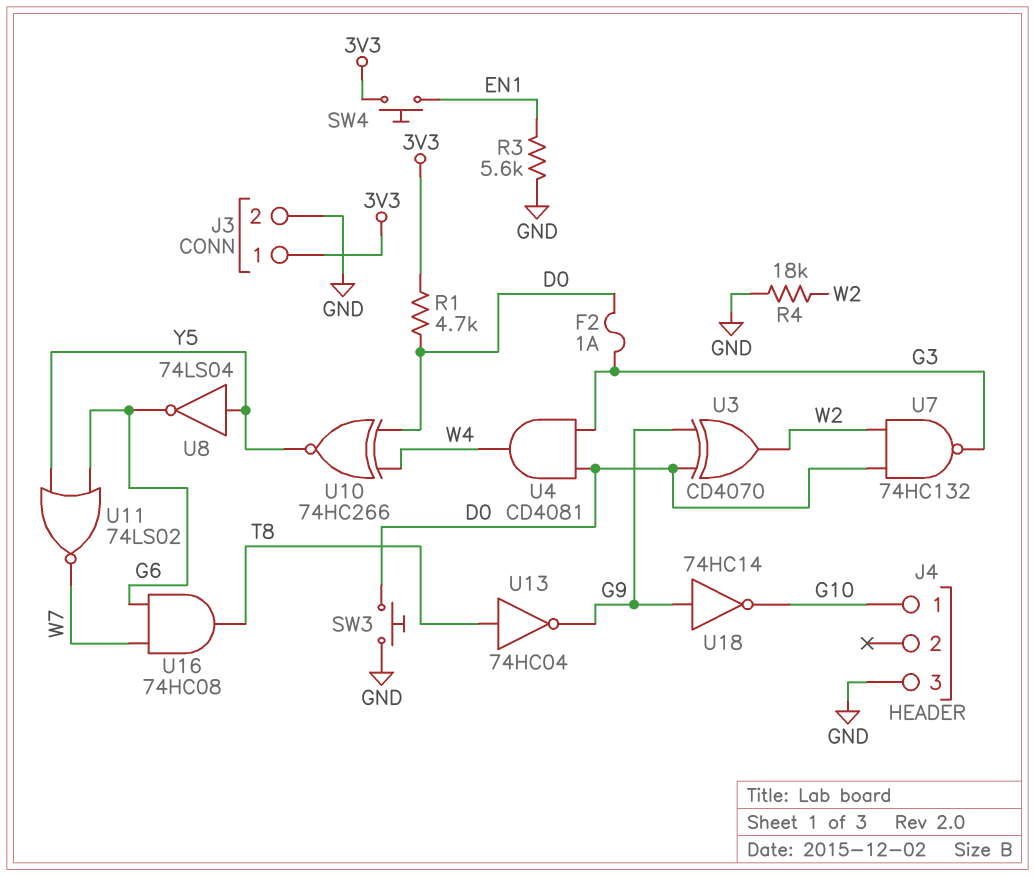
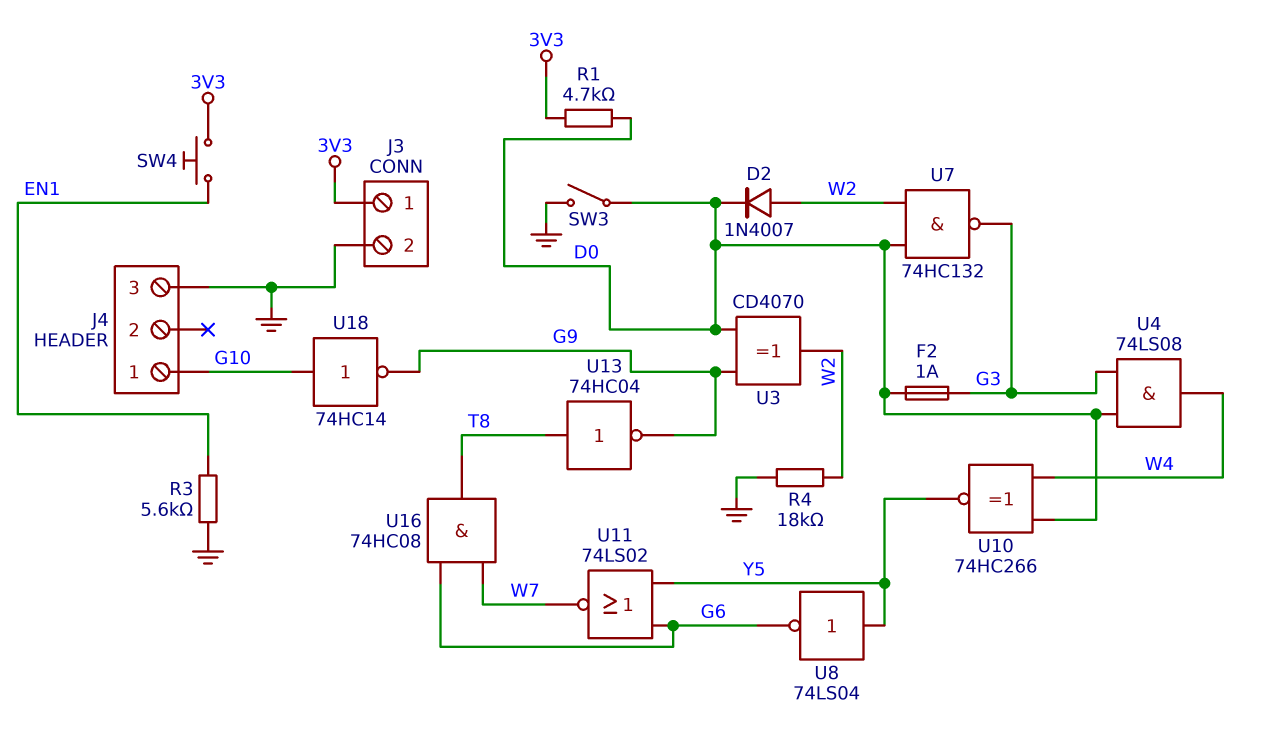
D2: none -> diode 1N4007 (A W2, K D0)
SW3: button (D0, GND) -> switch (D0, GND)
U4: AND CD4081 (in D0, in G3, out W4) -> AND 74LS08 (in D0, in G3, out W4)
U18: NOT 74HC14 (in G9, out G10) -> NOT 74HC14 (in G10, out G9)

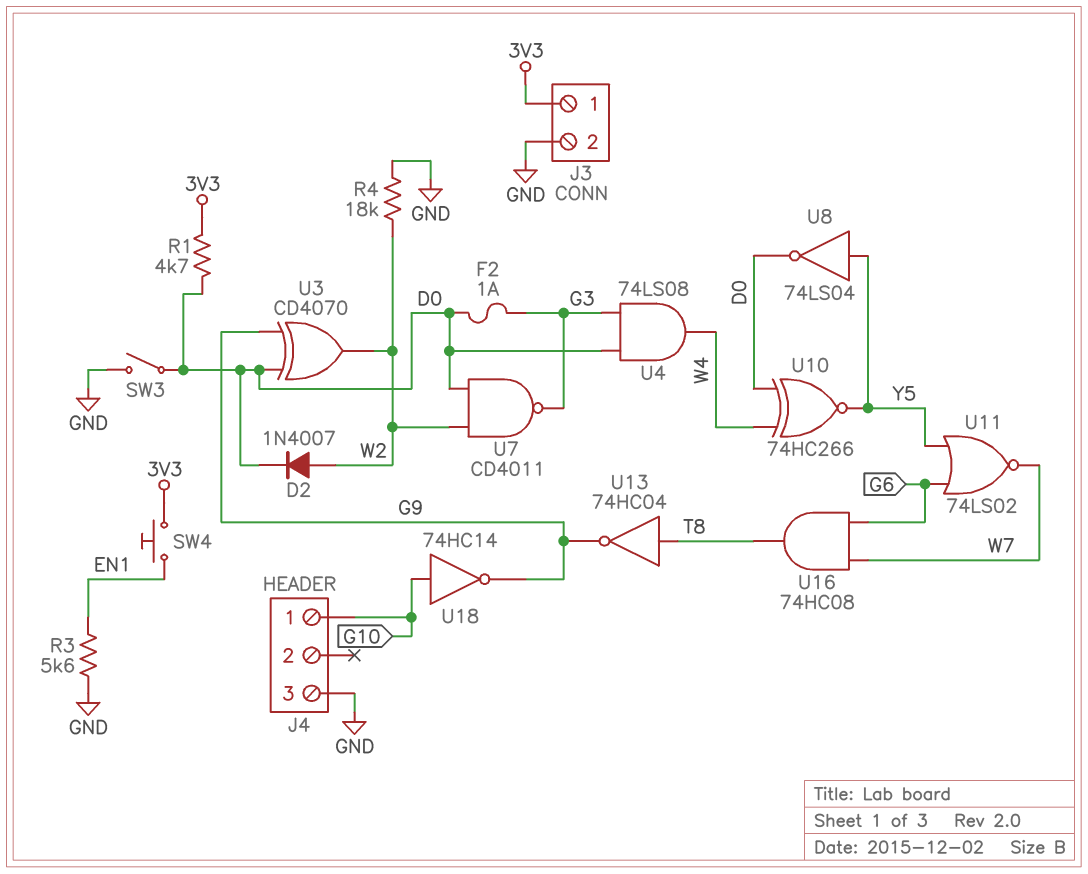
U7: NAND 74HC132 (in D0, in W2, out G3) -> NAND CD4011 (in D0, in W2, out G3)
U8: NOT 74LS04 (in Y5, out G6) -> NOT 74LS04 (in Y5, out D0)

